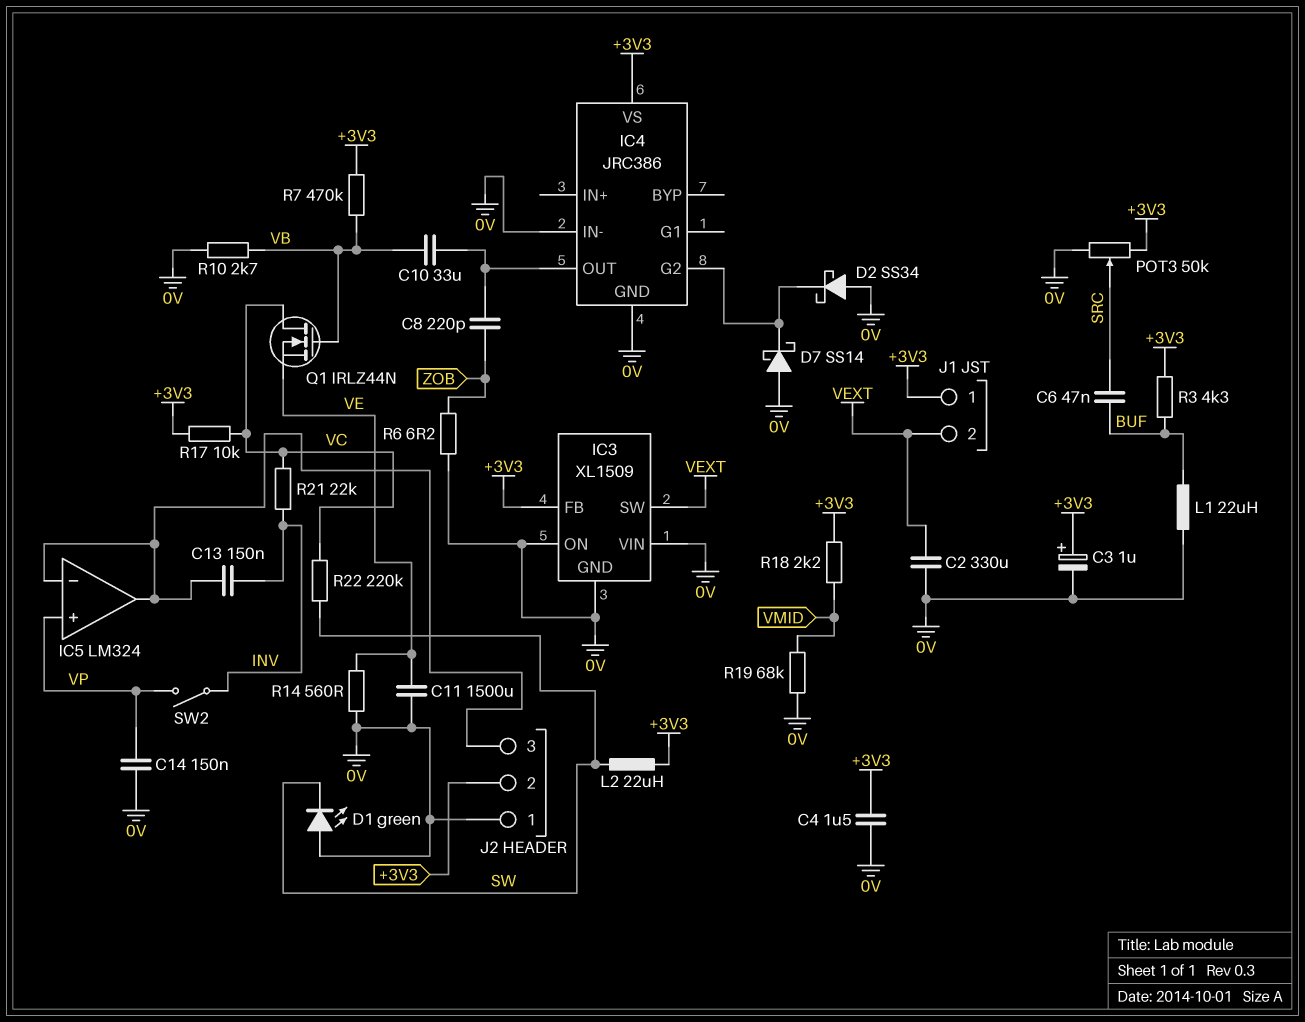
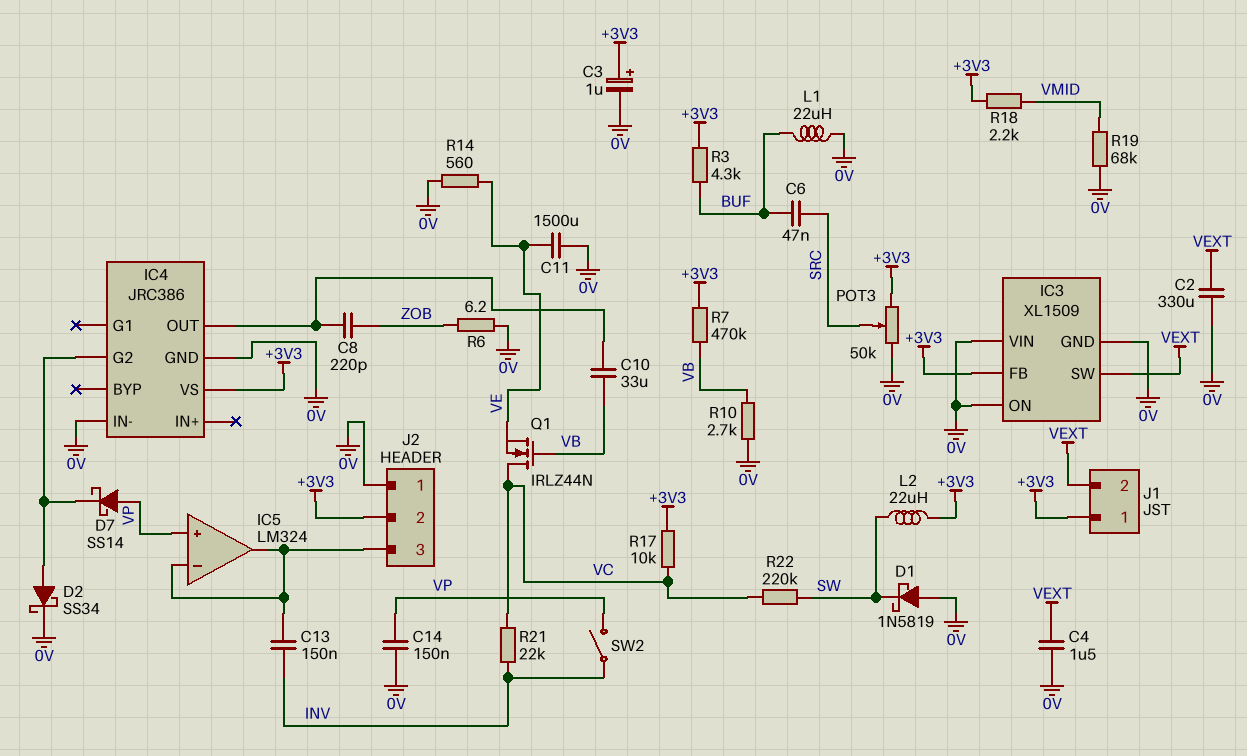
C4: 1.5uF (+3V3, 0V) -> 1.5uF (0V, VEXT)
D1: LED green (A 0V, K SW) -> schottky 1N5819 (A 0V, K SW)
D2: schottky SS34 (A 0V, K IC4/G2) -> schottky SS34 (A IC4/G2, K 0V)
D7: schottky SS14 (A 0V, K IC4/G2) -> schottky SS14 (A VP, K IC4/G2)

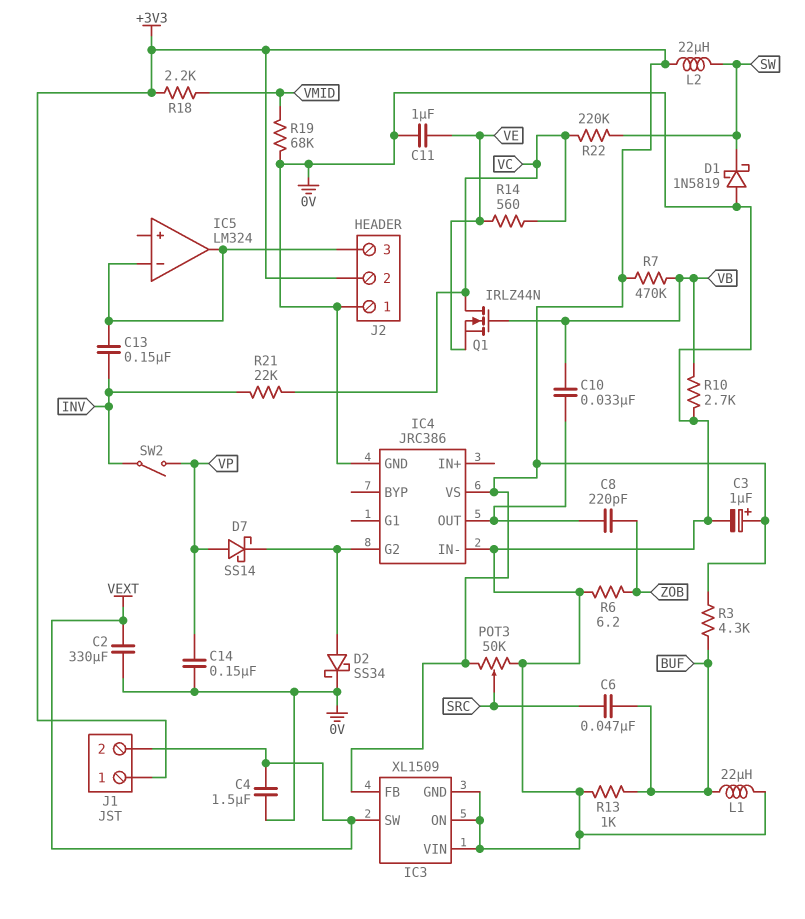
C10: 33uF (IC4/OUT, VB) -> 33nF (IC4/OUT, VB)
C11: 1500uF (0V, VE) -> 1uF (0V, VE)
IC5 pin in+: VP -> none
R13: none -> 1k (0V, BUF)
R14: 560 (0V, VE) -> 560 (VC, VE)
R17: 10k (+3V3, VC) -> none

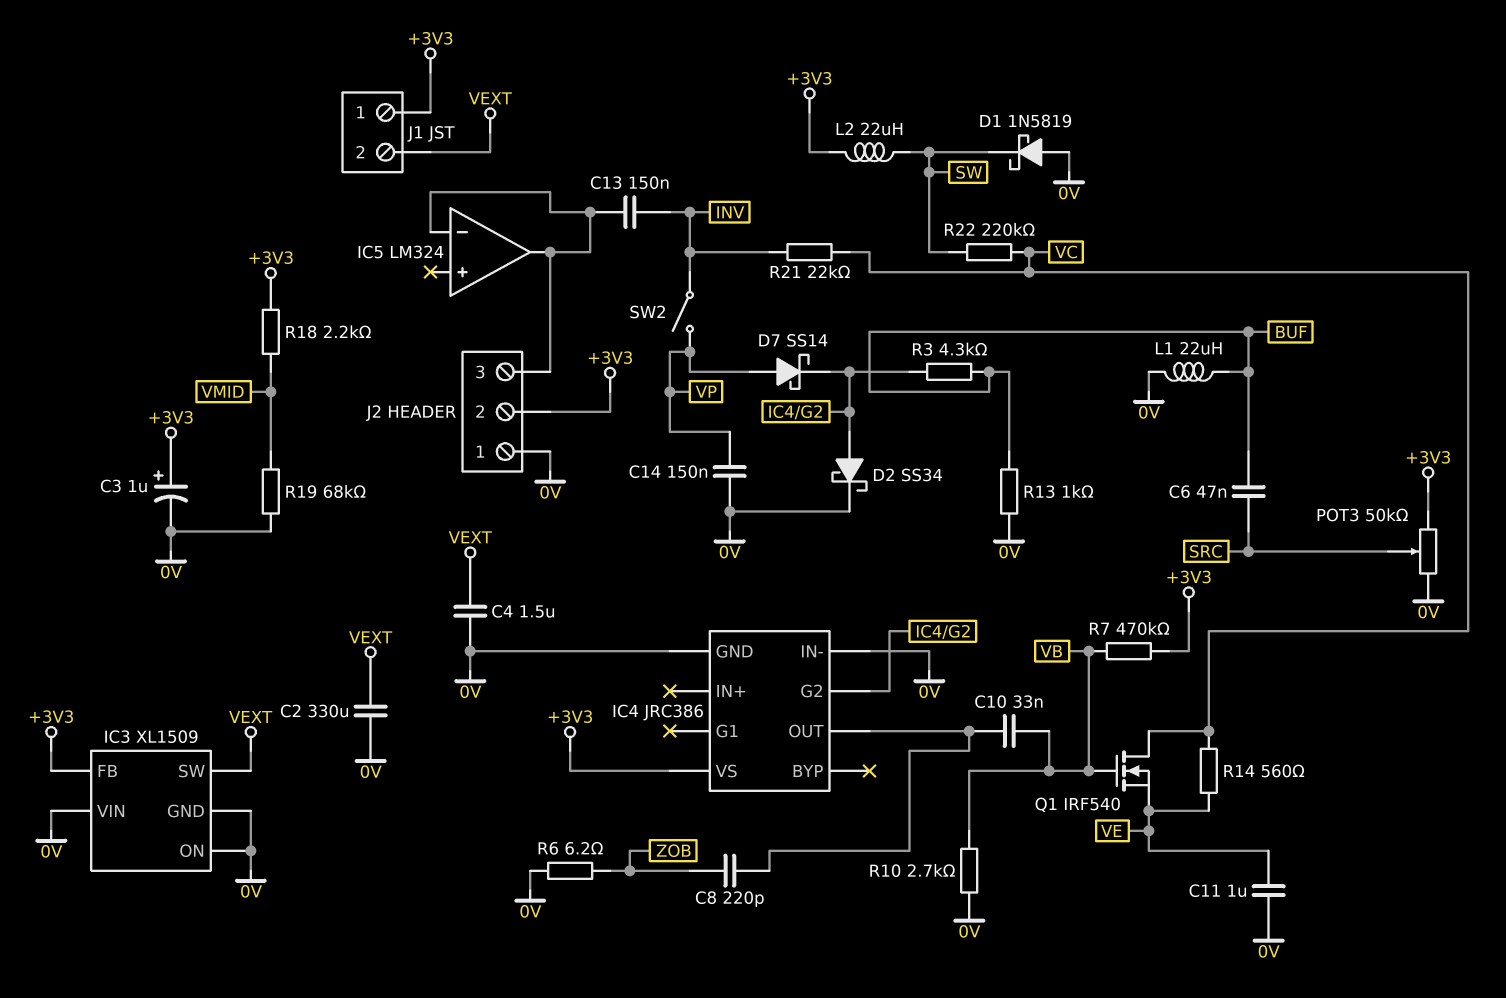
Q1: NMOS IRLZ44N (G VB, D VC, S VE) -> NMOS IRF540 (G VB, D VC, S VE)
R3: 4.3k (+3V3, BUF) -> 4.3k (BUF, IC4/G2)

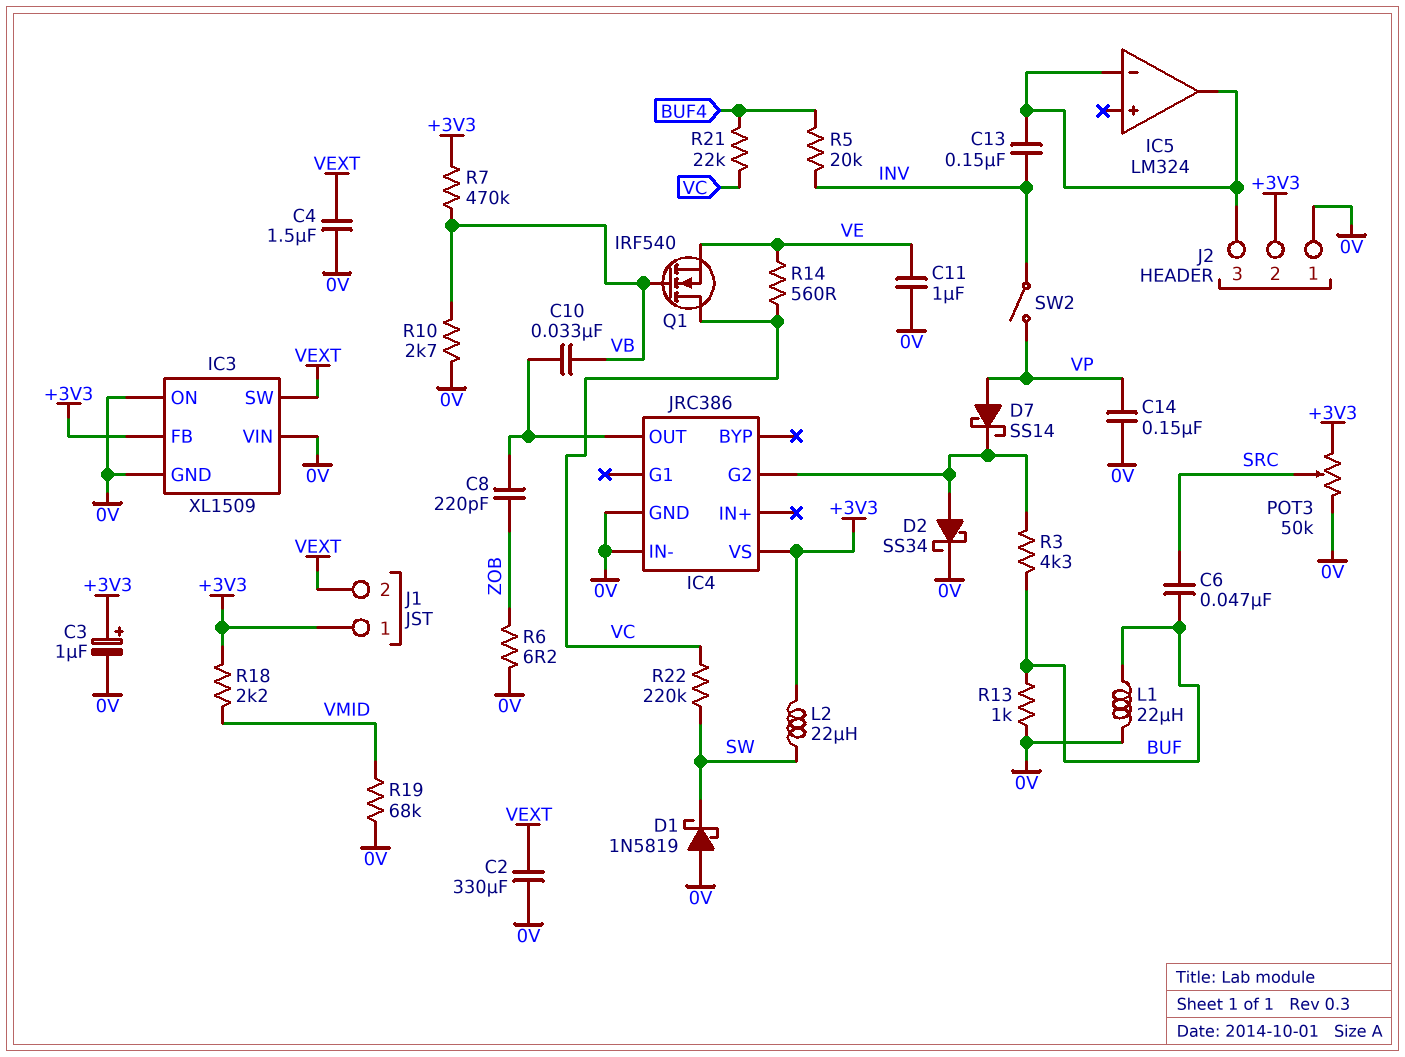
R5: none -> 20k (BUF4, INV)
R21: 22k (INV, VC) -> 22k (BUF4, VC)

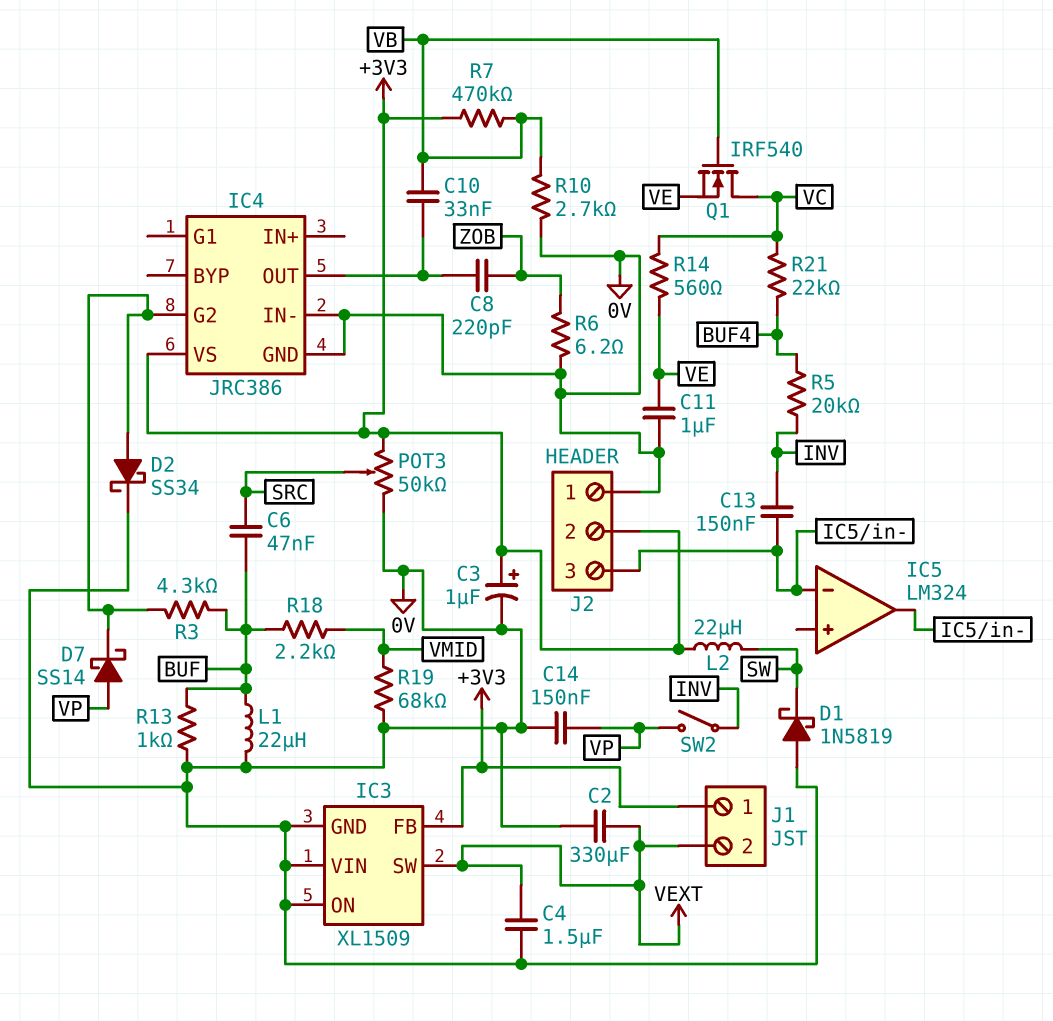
R18: 2.2k (+3V3, VMID) -> 2.2k (BUF, VMID)
R22: 220k (SW, VC) -> none

